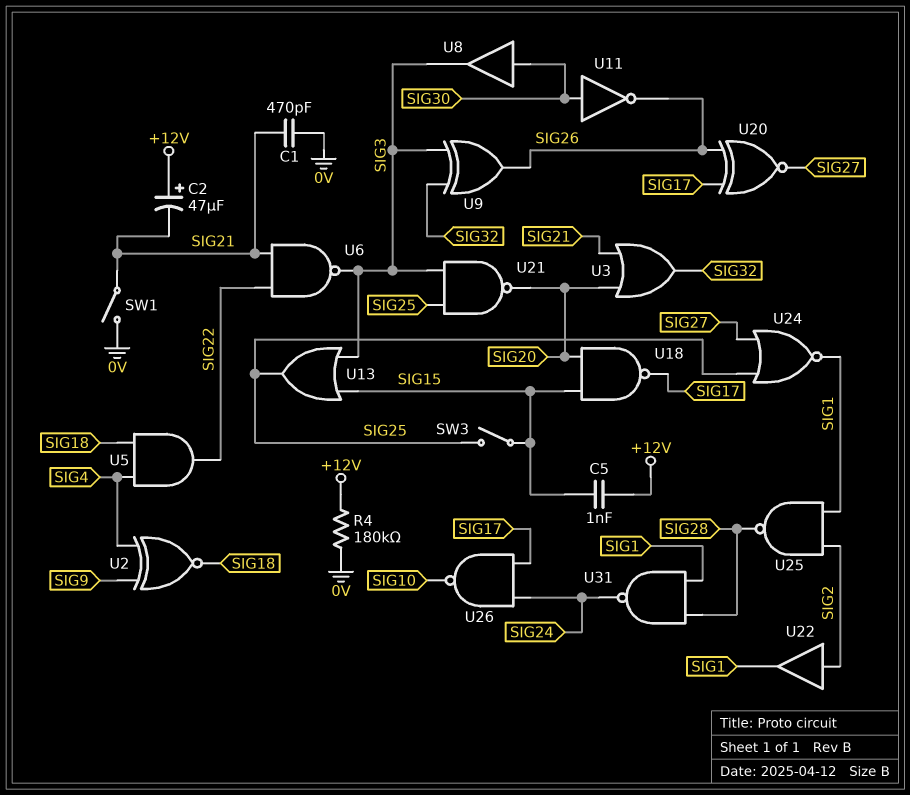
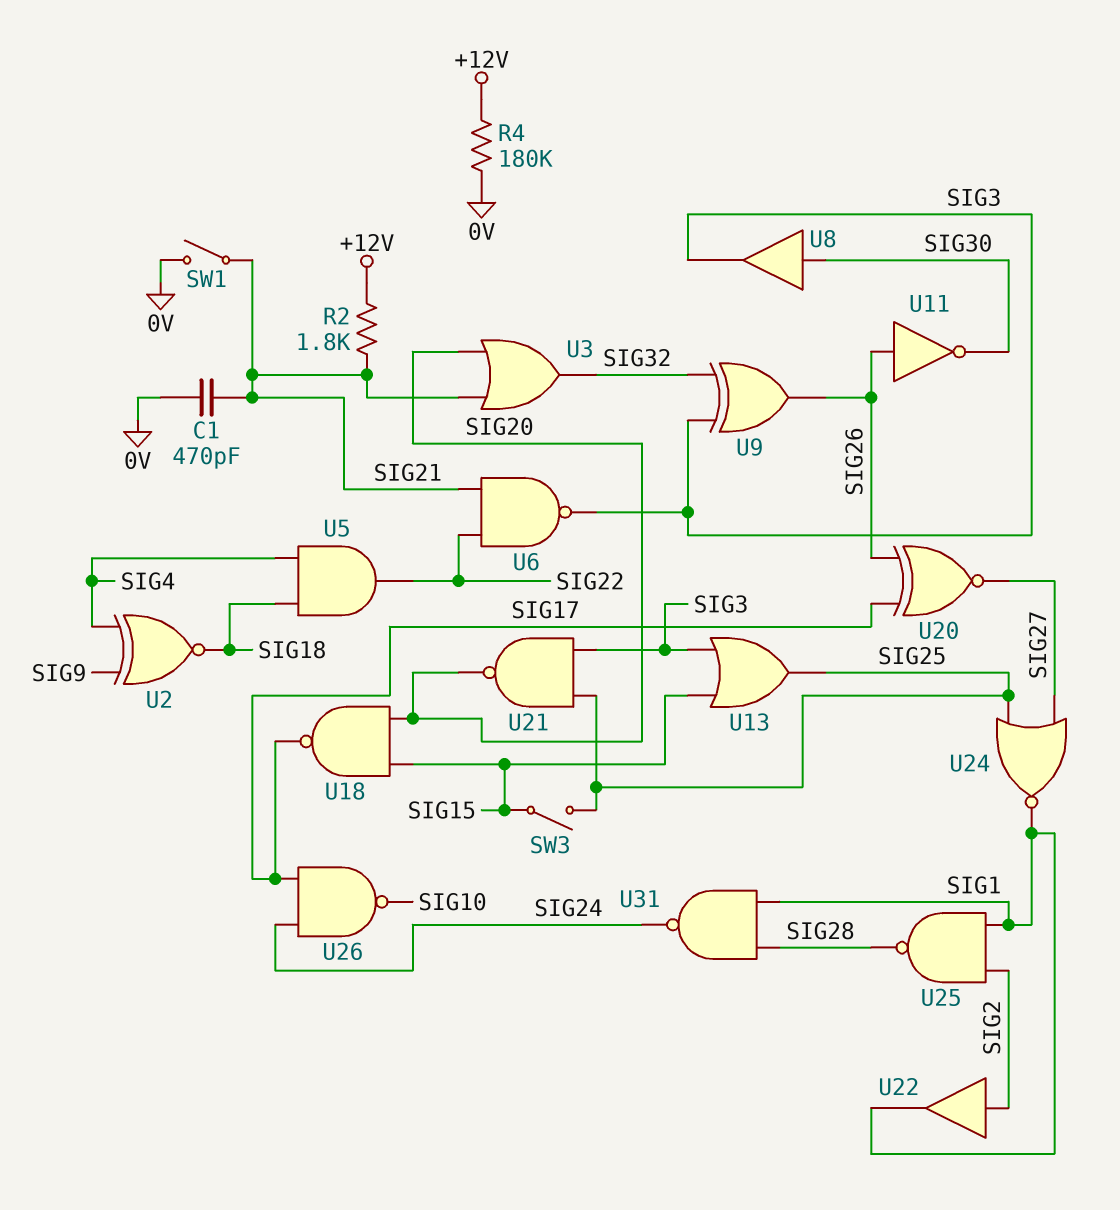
C2: 47uF (plus +12V, minus SIG21) -> none
C5: 1nF (+12V, SIG15) -> none
R2: none -> 1.8k (+12V, SIG21)
U11: NOT (in SIG30, out SIG26) -> NOT (in SIG26, out SIG30)

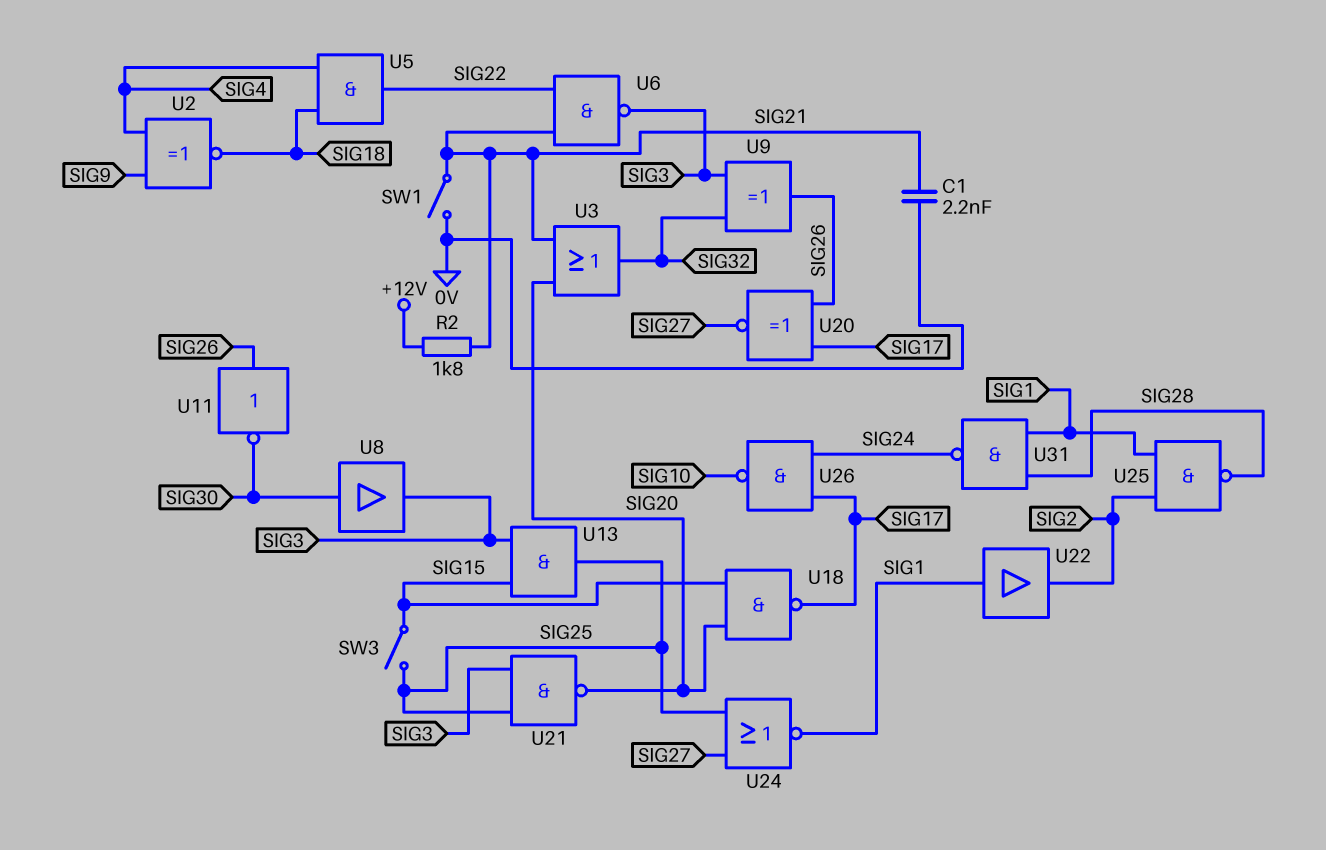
C1: 470pF (0V, SIG21) -> 2.2nF (0V, SIG21)
R4: 180k (+12V, 0V) -> none
U13: OR (in SIG3, in SIG15, out SIG25) -> AND (in SIG3, in SIG15, out SIG25)
U22: buffer (in SIG2, out SIG1) -> buffer (in SIG1, out SIG2)

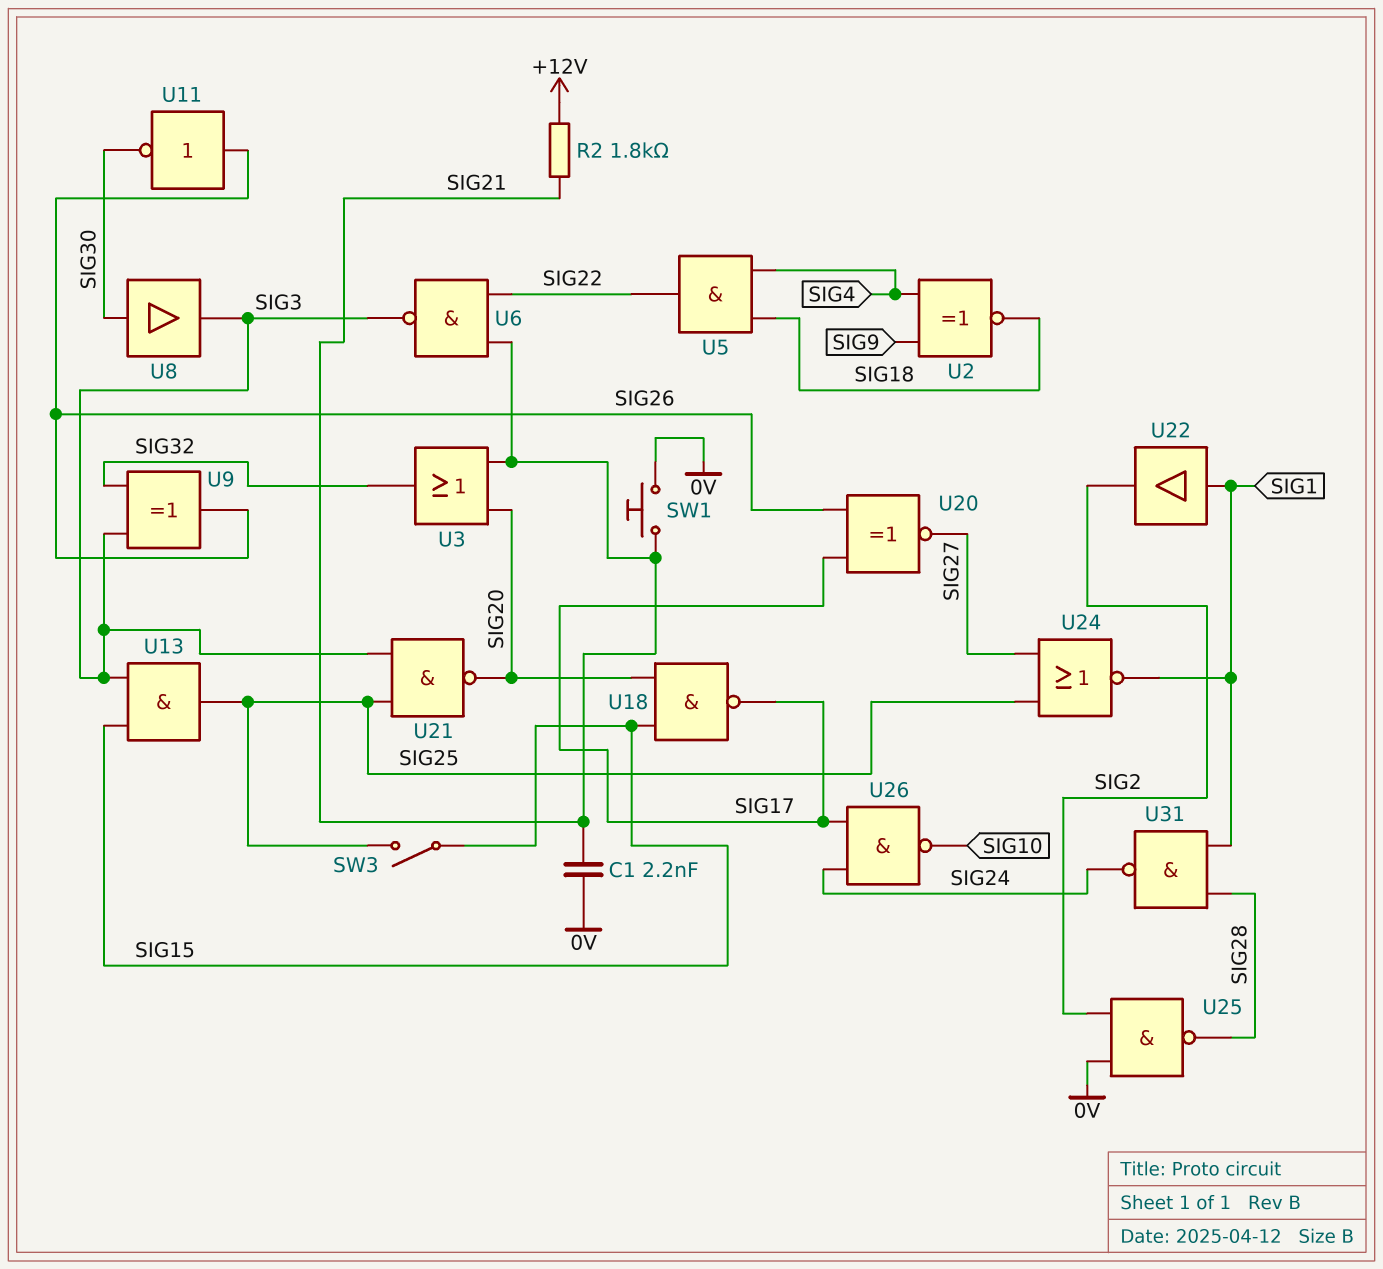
SW1: switch (0V, SIG21) -> button (0V, SIG21)
U25: NAND (in SIG1, in SIG2, out SIG28) -> NAND (in 0V, in SIG2, out SIG28)

